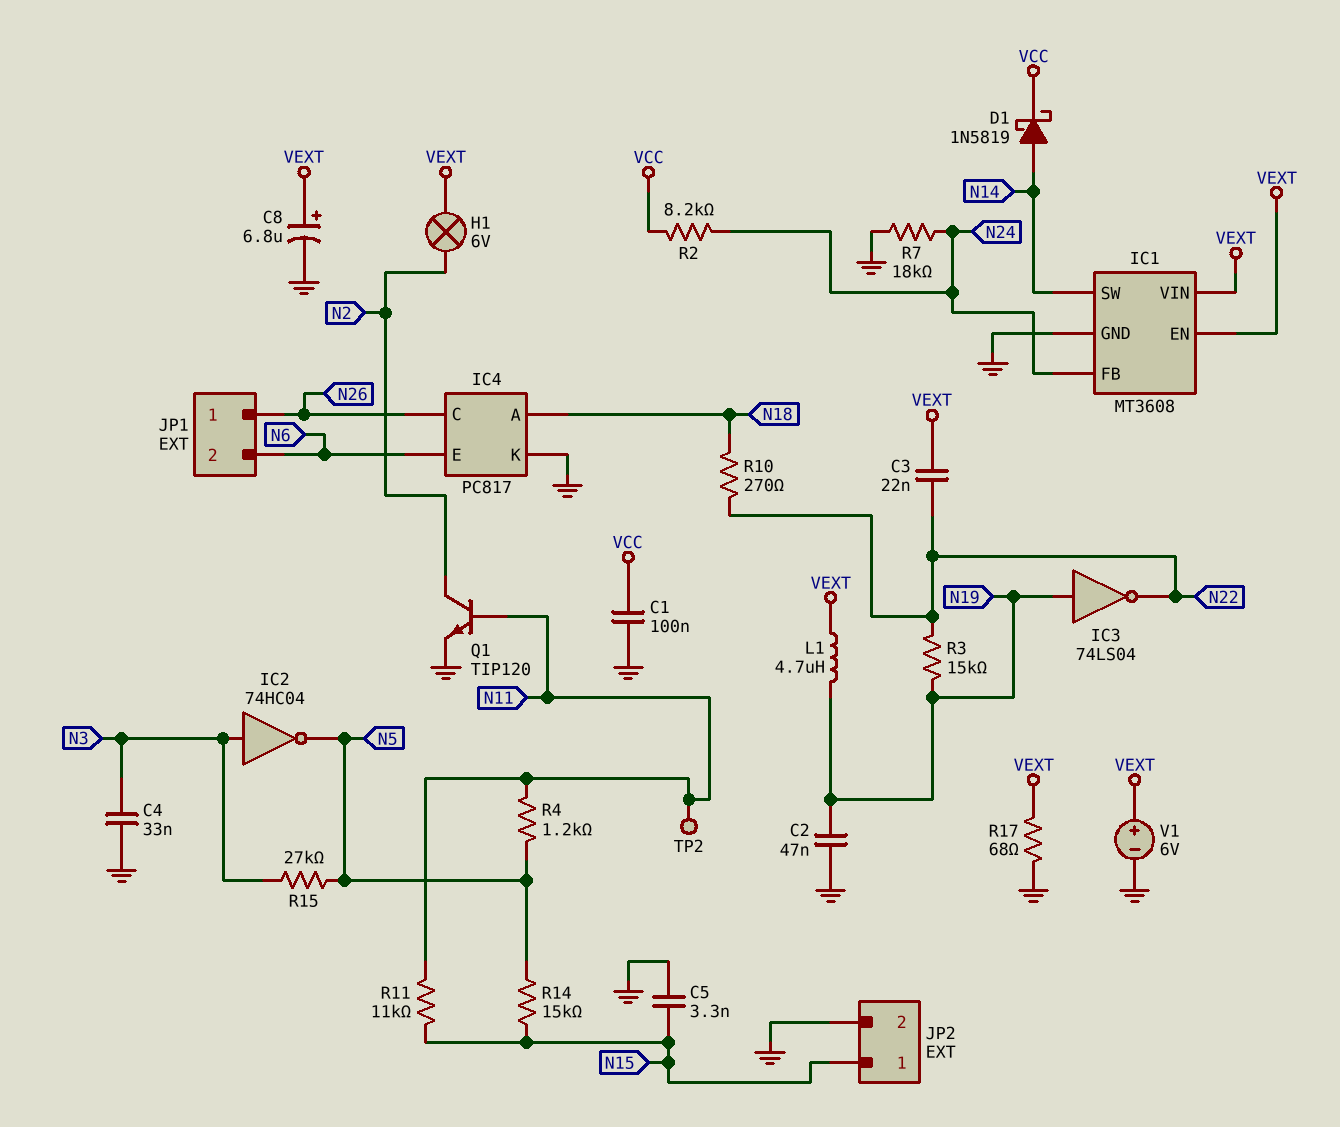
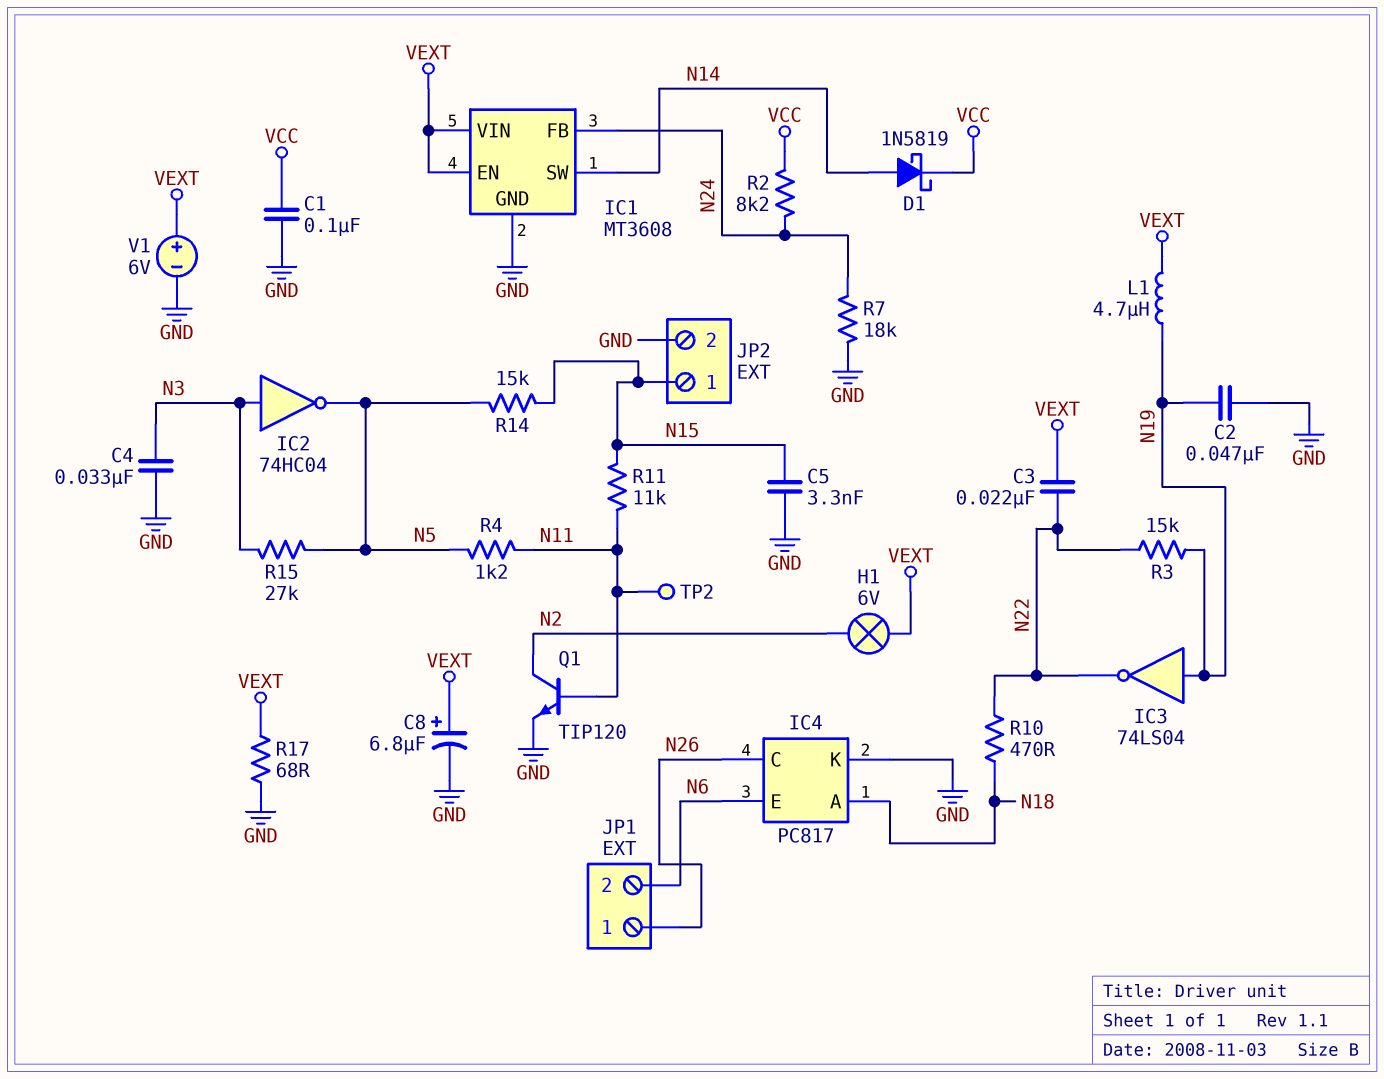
R10: 270 (N18, N22) -> 470 (N18, N22)

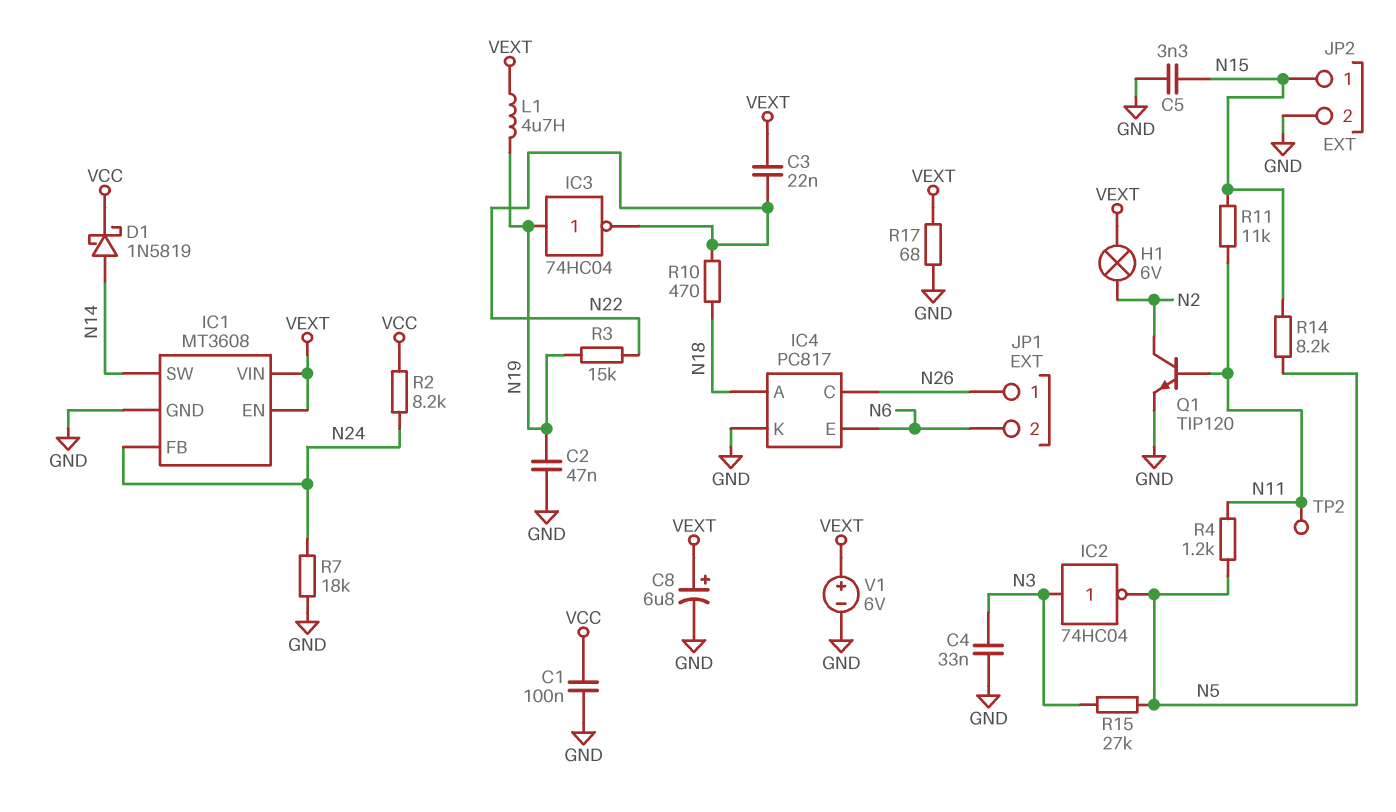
IC3: NOT 74LS04 (in N19, out N22) -> NOT 74HC04 (in N19, out N22)
R14: 15k (N5, N15) -> 8.2k (N5, N15)

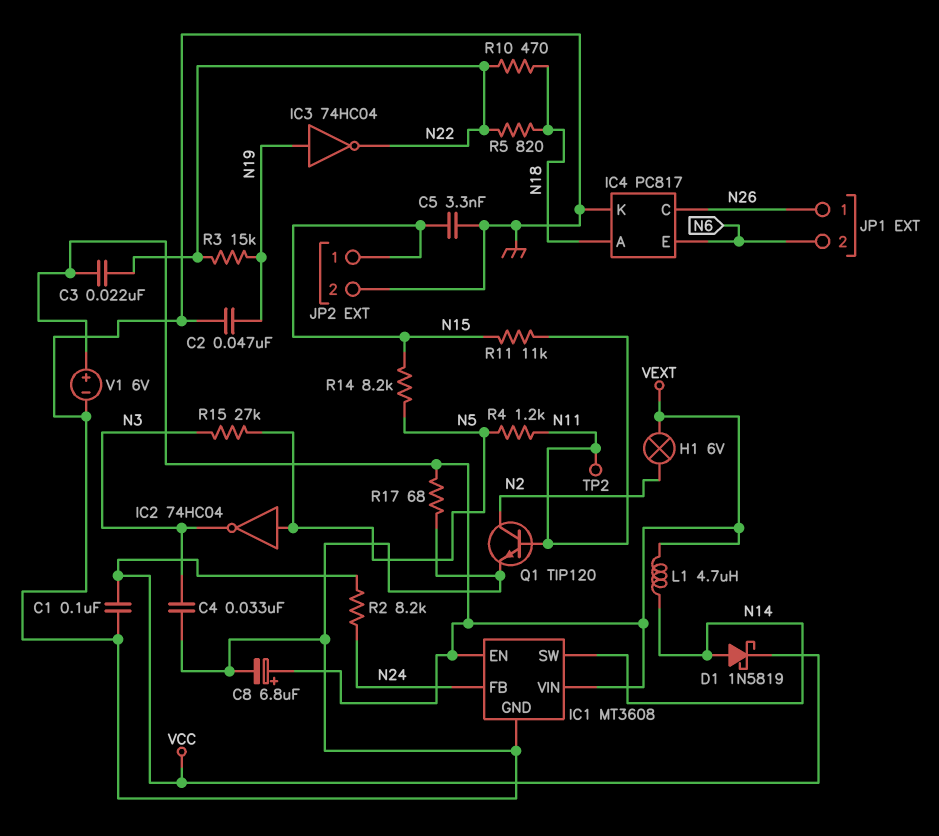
IC2: NOT 74HC04 (in N3, out N5) -> NOT 74HC04 (in N5, out N3)
L1: 4.7uH (N19, VEXT) -> 4.7uH (N14, VEXT)
R5: none -> 820 (N18, N22)
R7: 18k (GND, N24) -> none

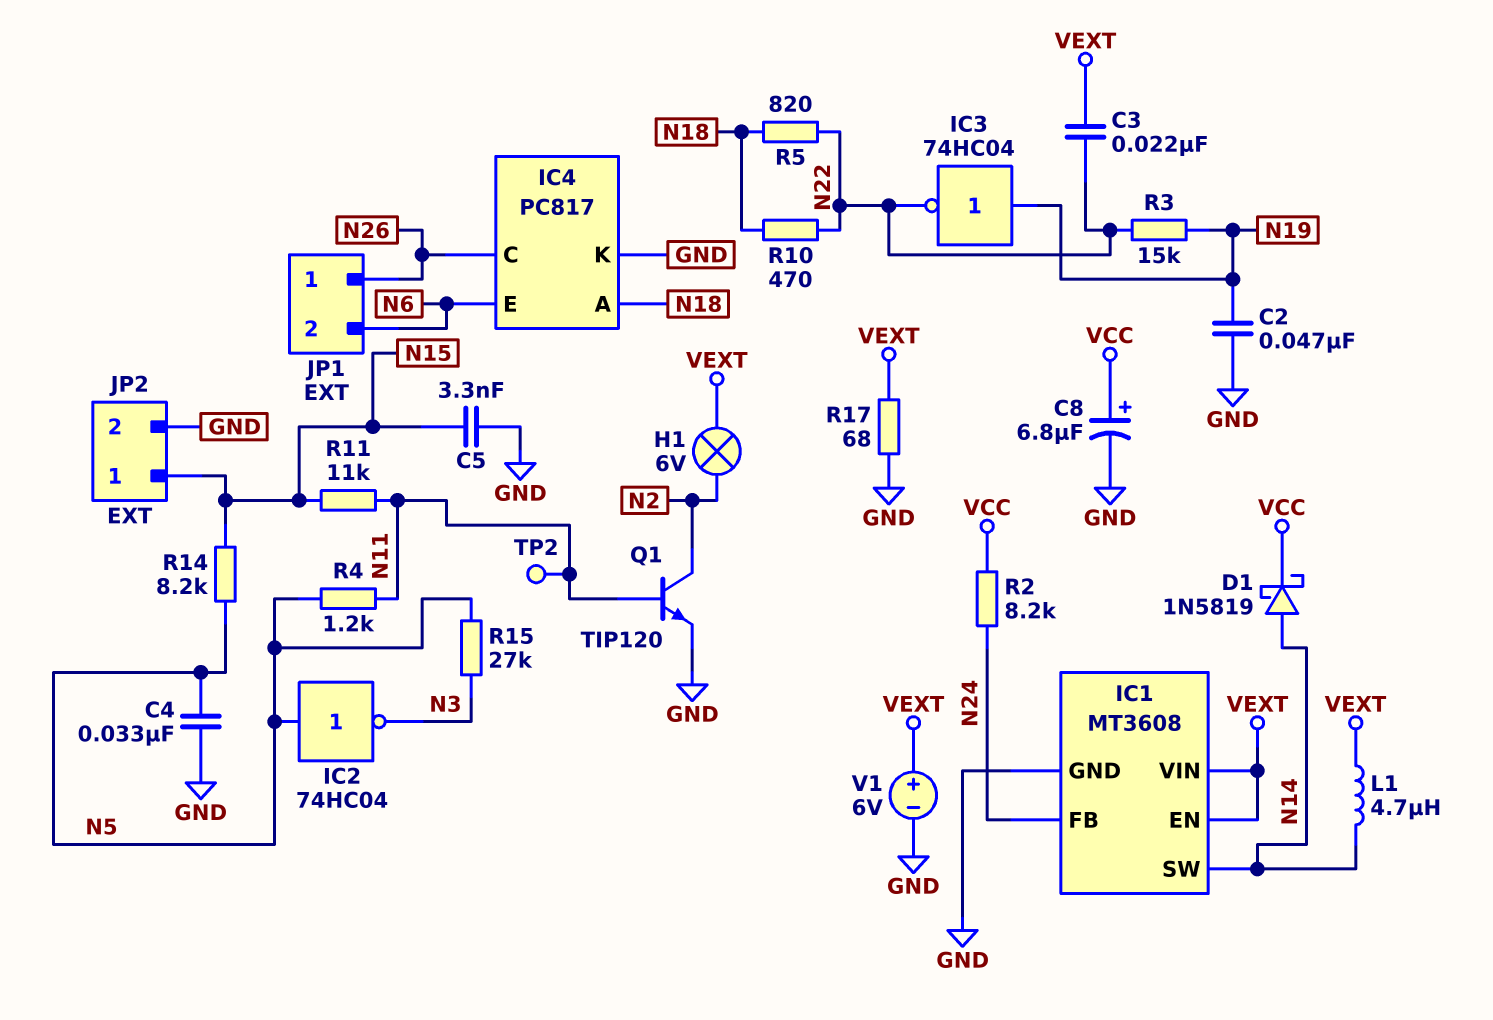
C1: 100nF (GND, VCC) -> none
C4: 33nF (GND, N3) -> 33nF (GND, N5)
C8: 6.8uF (plus VEXT, minus GND) -> 6.8uF (plus VCC, minus GND)

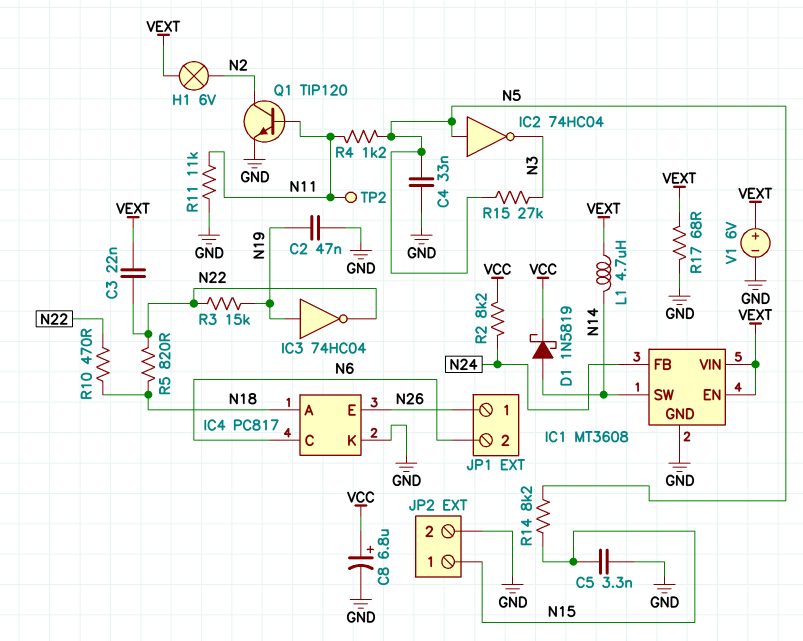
IC4 pin C: N26 -> N6
IC4 pin E: N6 -> N26
R11: 11k (N11, N15) -> 11k (GND, N11)

